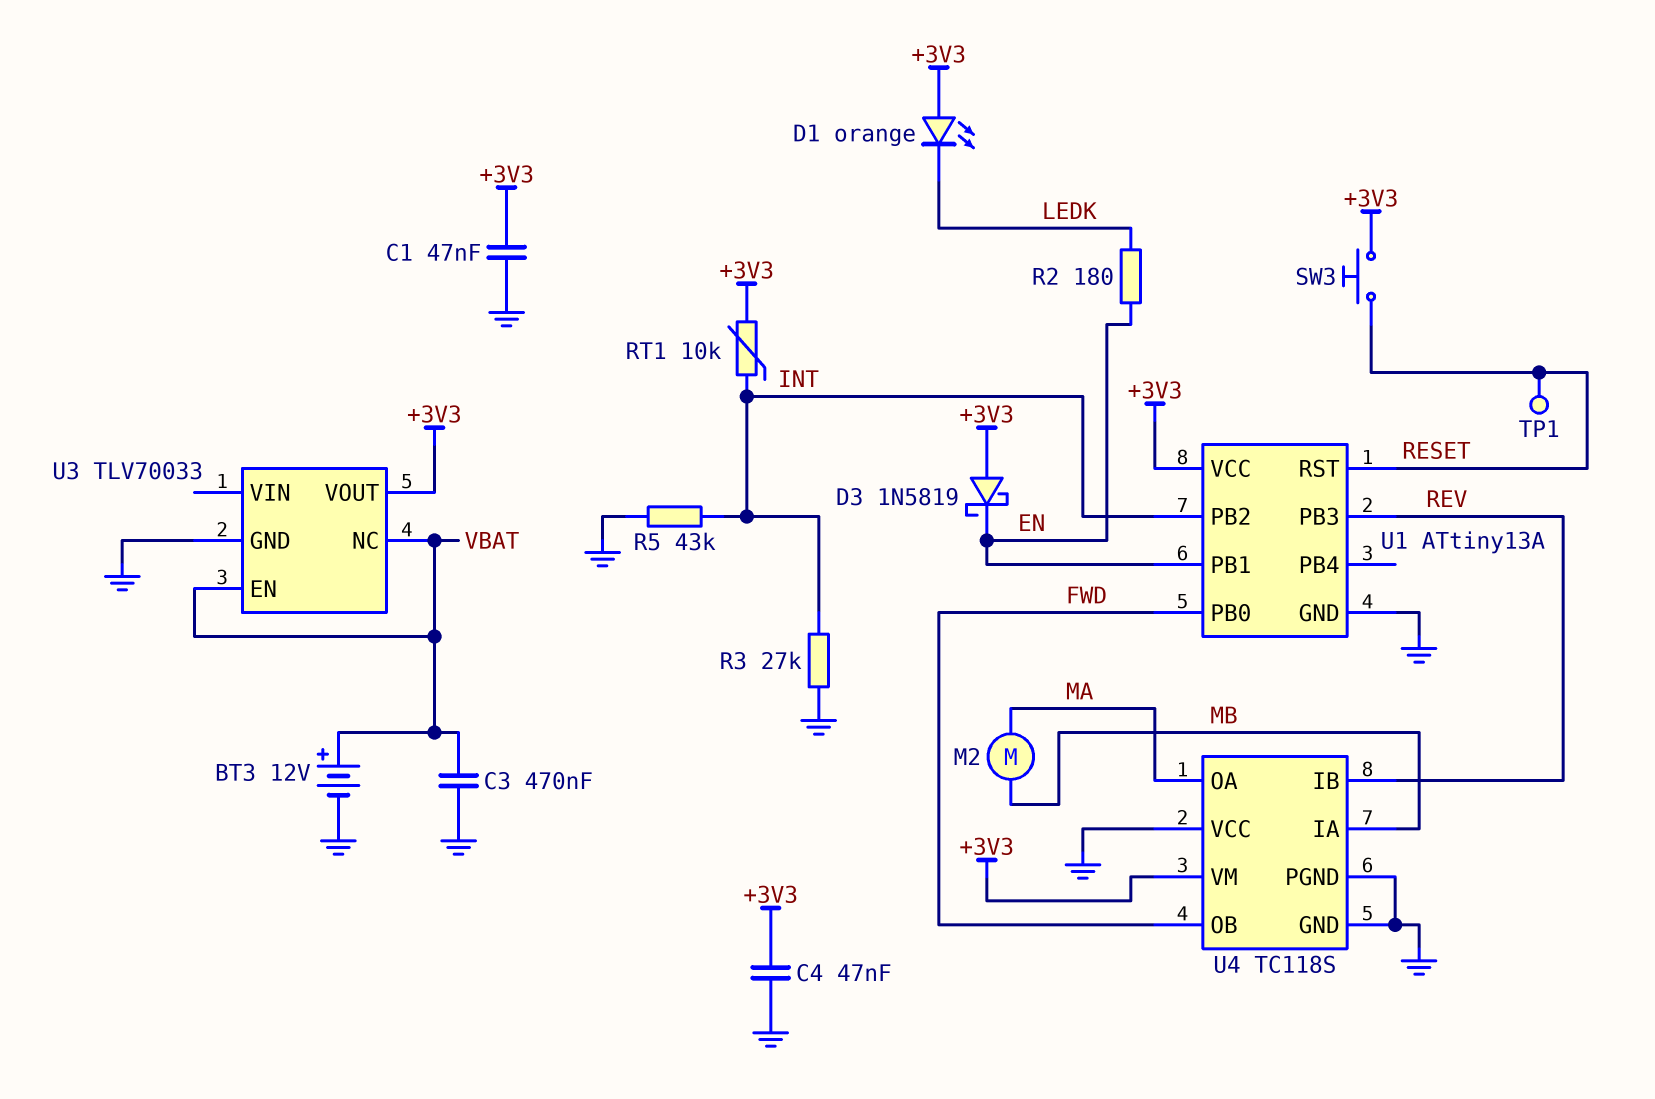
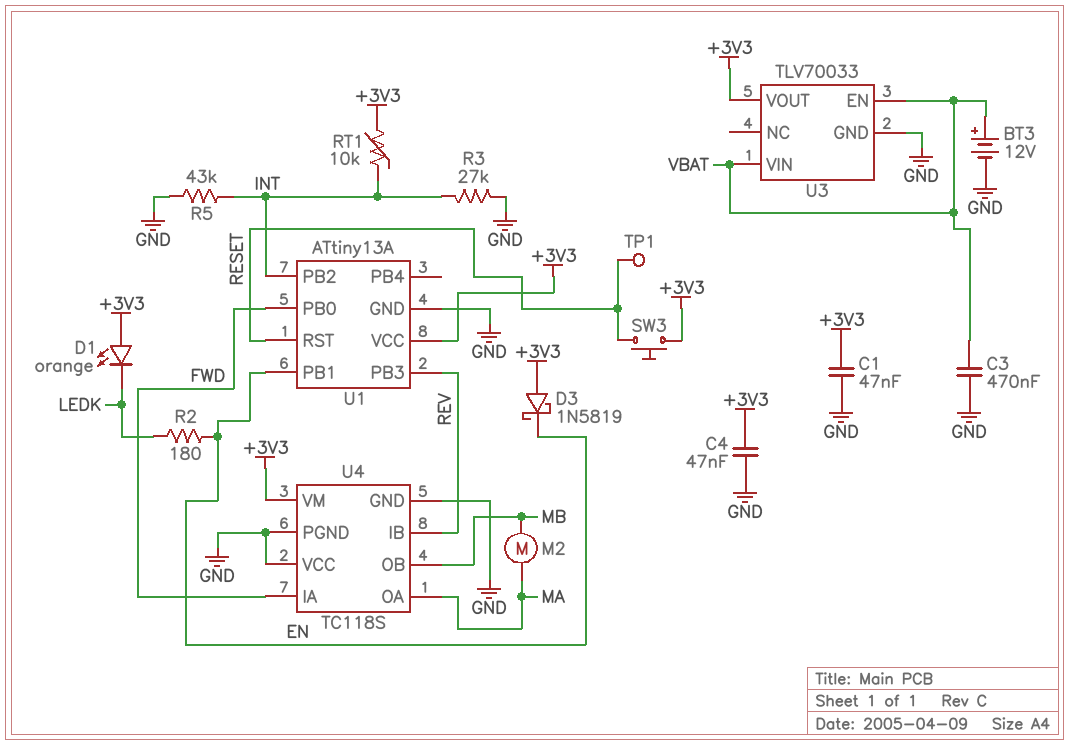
U3 pin NC: VBAT -> none
U3 pin VIN: none -> VBAT
U4 pin IA: MB -> FWD
U4 pin OB: FWD -> MB

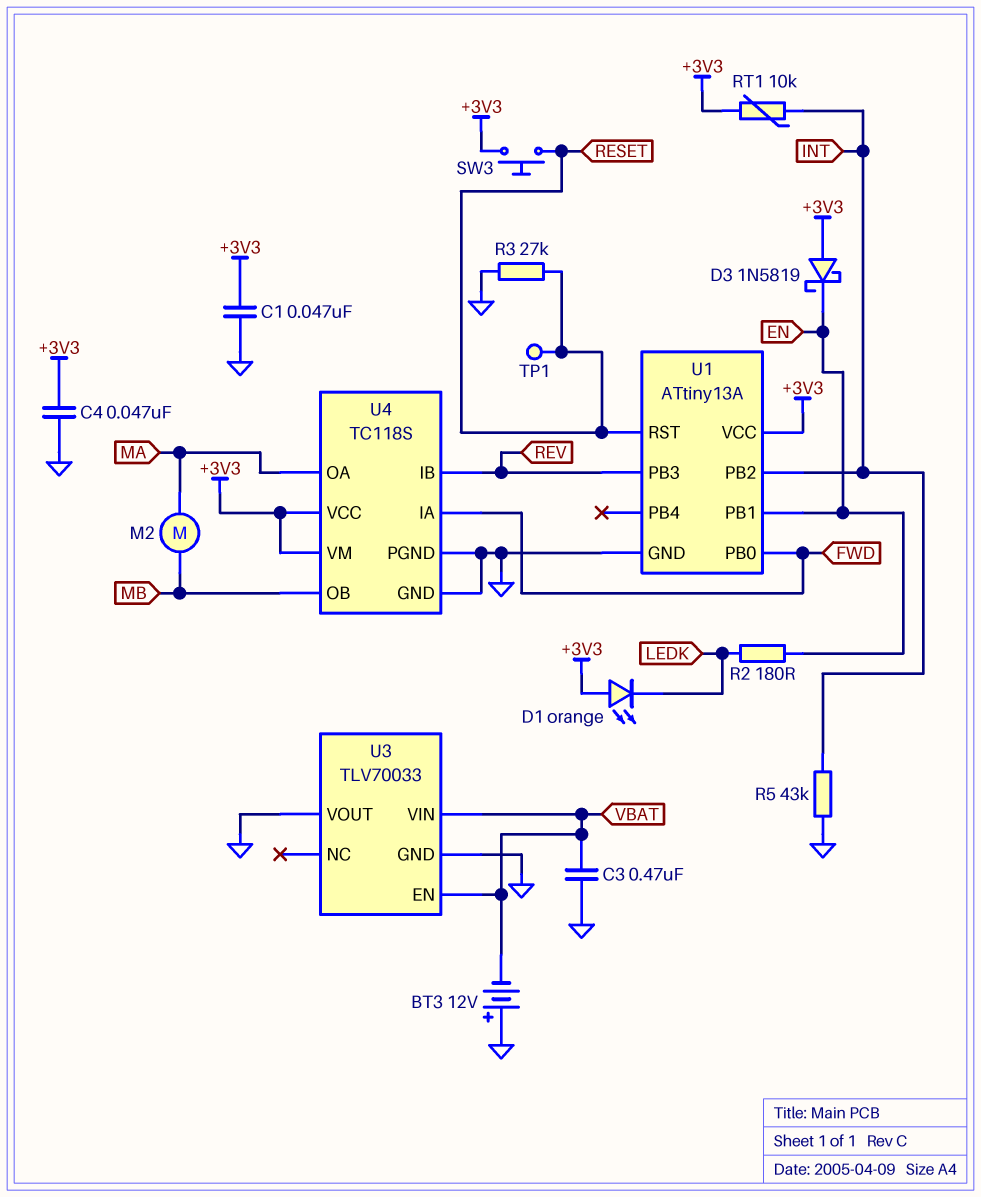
BT3: 12V (plus VBAT, minus GND) -> 12V (plus GND, minus VBAT)
R3: 27k (GND, INT) -> 27k (GND, RESET)
U3 pin VOUT: +3V3 -> GND
U4 pin VCC: GND -> +3V3

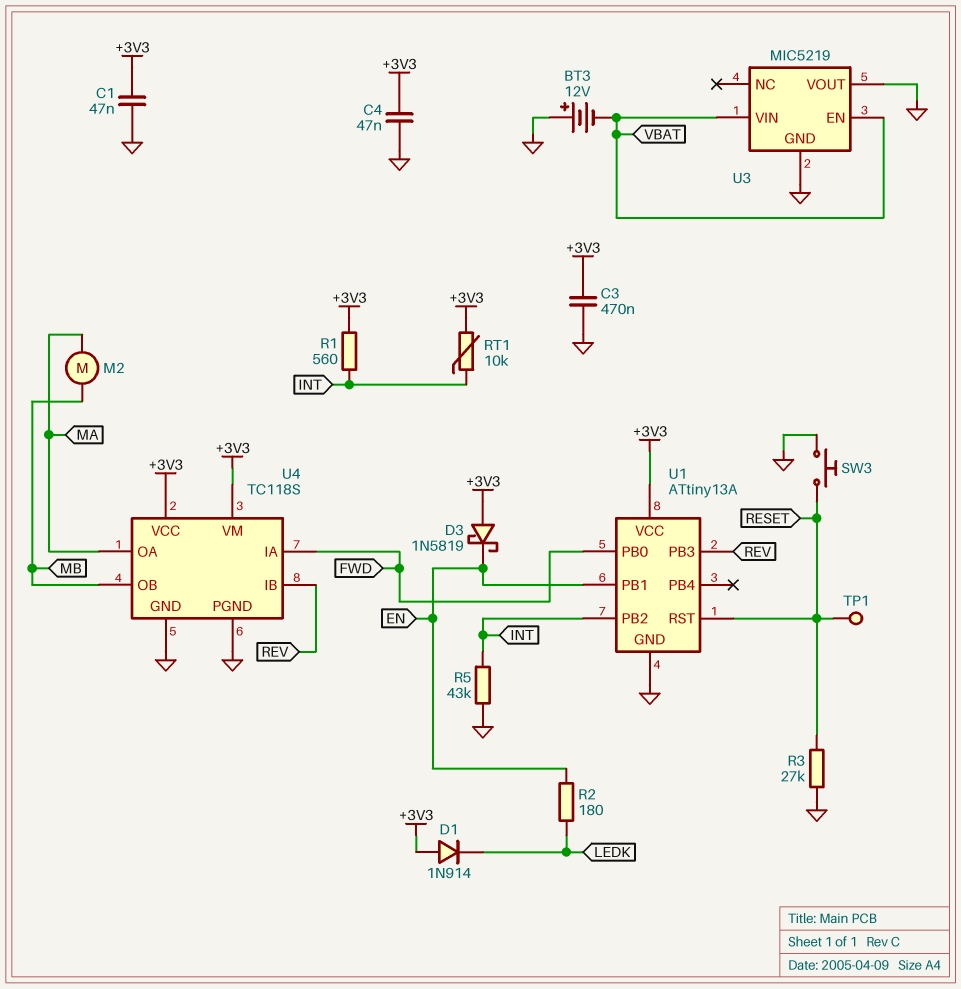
C3: 470nF (GND, VBAT) -> 470nF (+3V3, GND)
D1: LED orange (A +3V3, K LEDK) -> diode 1N914 (A +3V3, K LEDK)
R1: none -> 560 (+3V3, INT)
SW3: button (+3V3, RESET) -> button (GND, RESET)
U3: TLV70033 -> MIC5219

